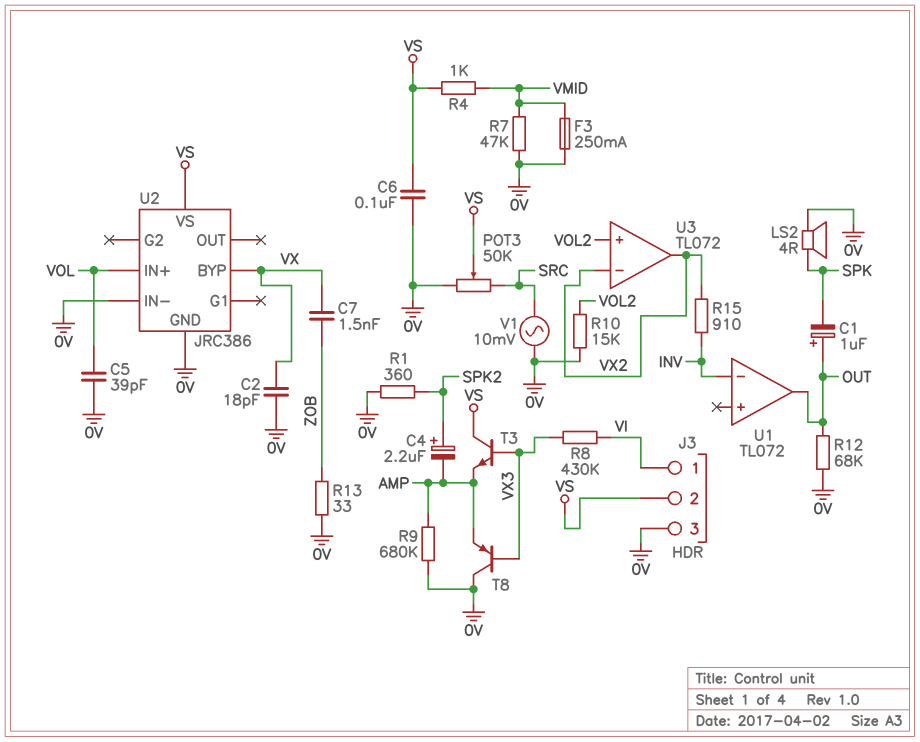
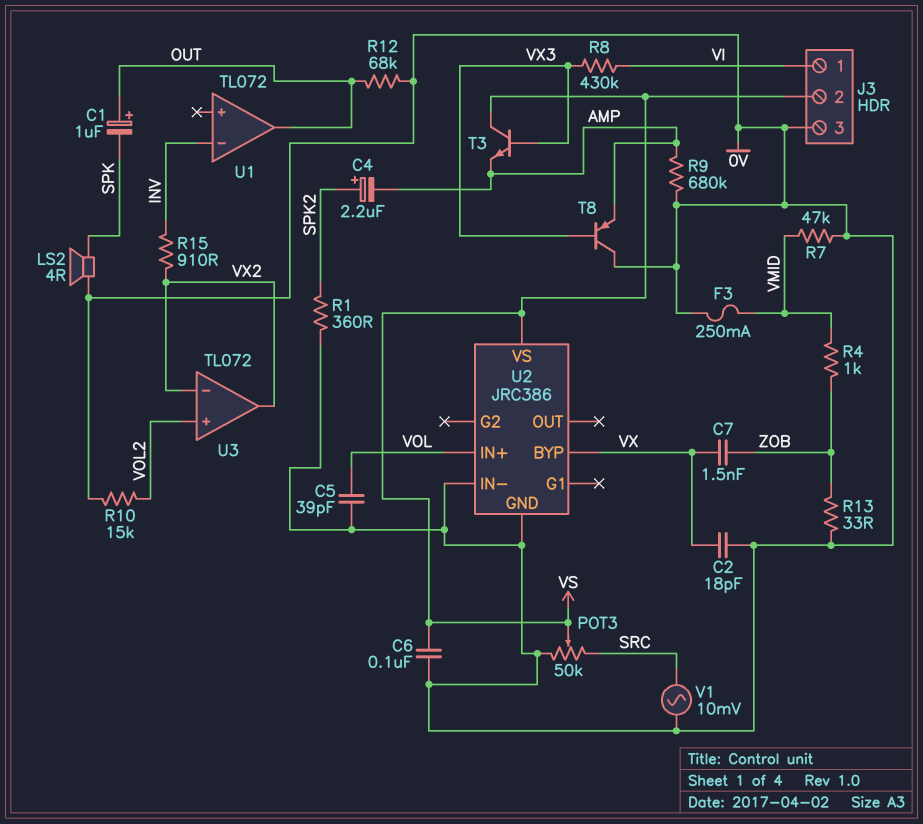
R4: 1k (VMID, VS) -> 1k (VMID, ZOB)

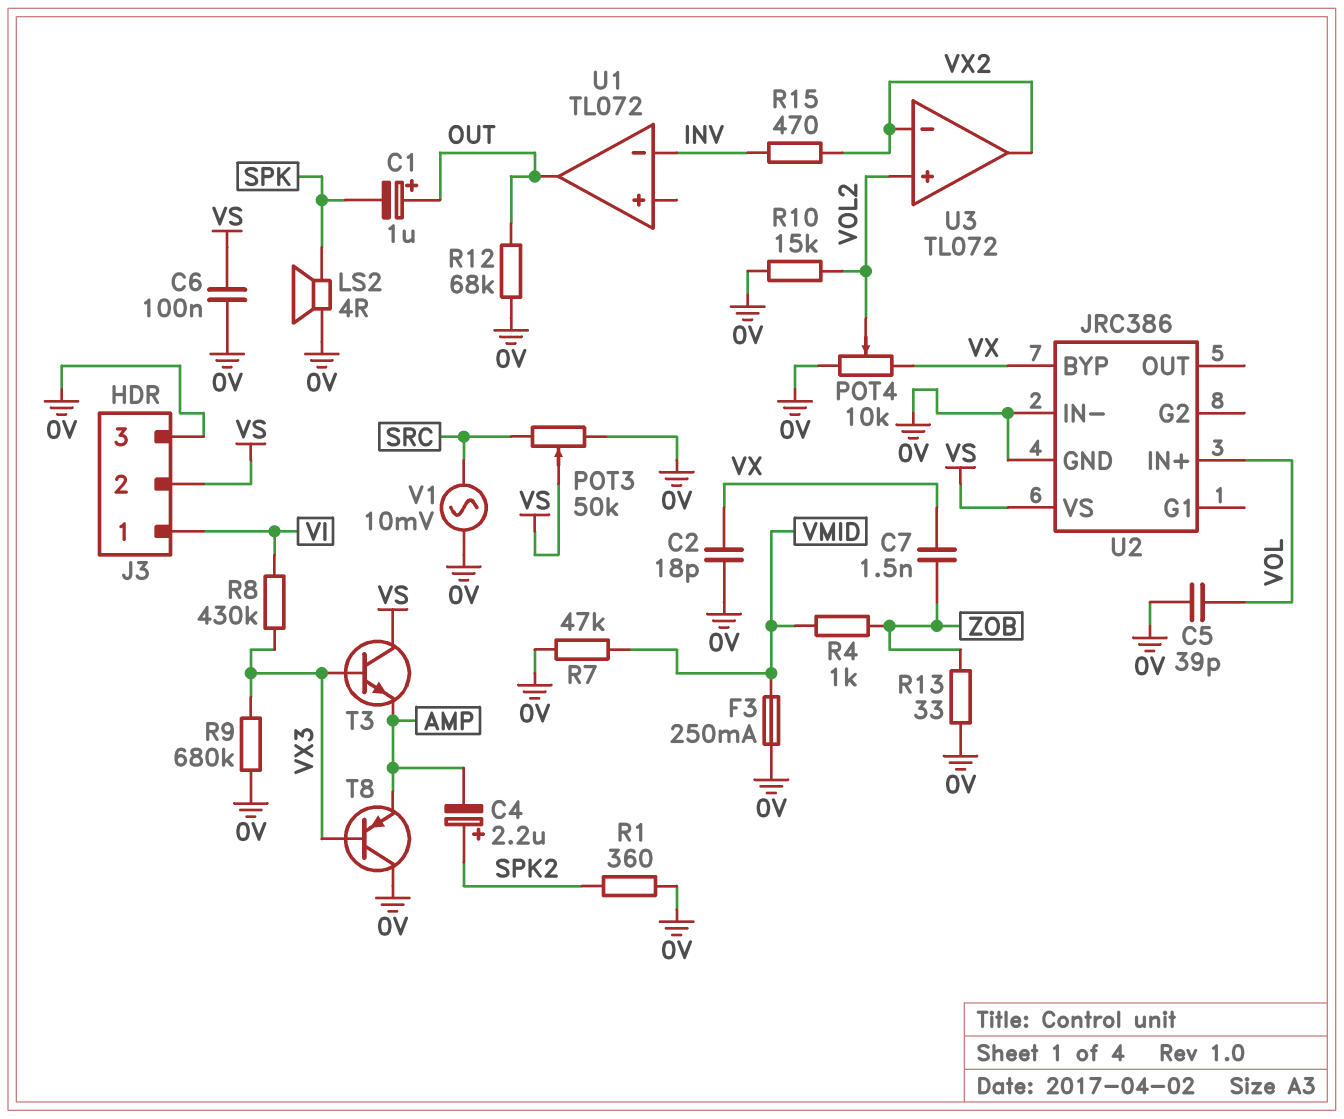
POT4: none -> 10k (0V, VX, wiper VOL2)
R9: 680k (0V, AMP) -> 680k (0V, VX3)
R15: 910 (INV, VX2) -> 470 (INV, VX2)

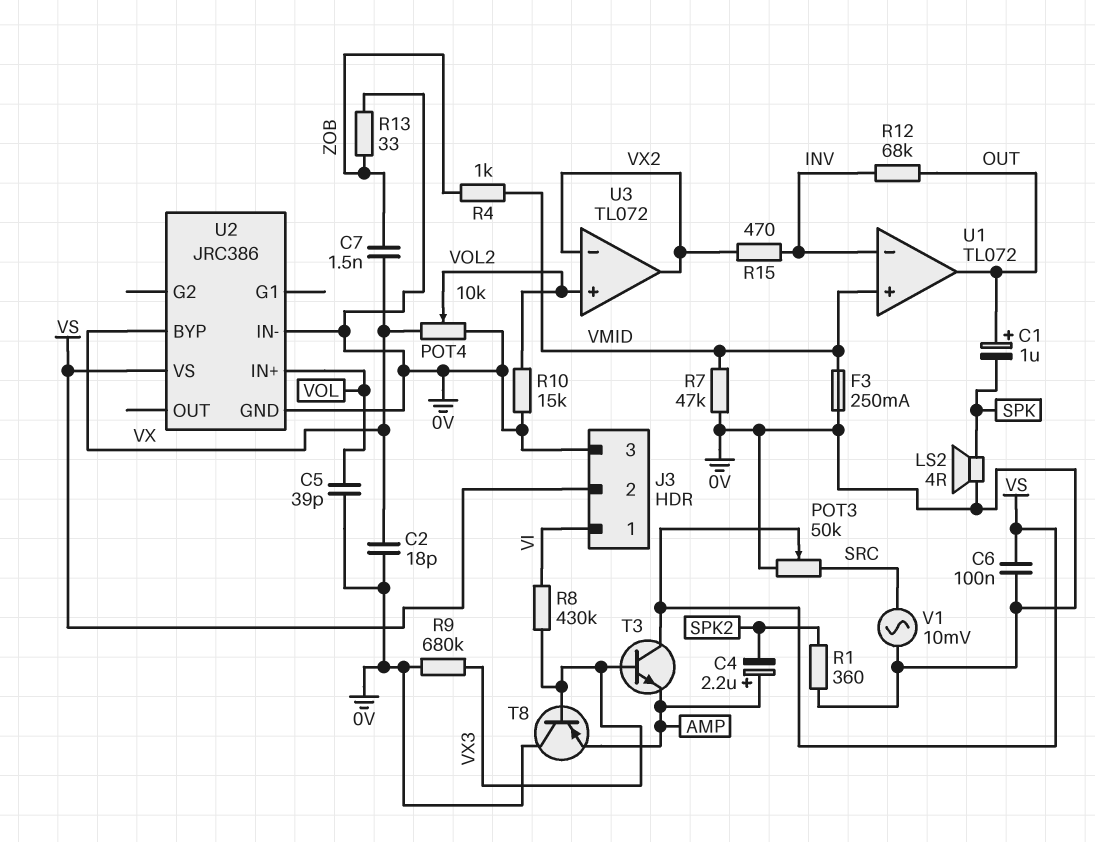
C4: 2.2uF (plus SPK2, minus AMP) -> 2.2uF (plus AMP, minus SPK2)
R12: 68k (0V, OUT) -> 68k (INV, OUT)
U1 pin in+: none -> VMID

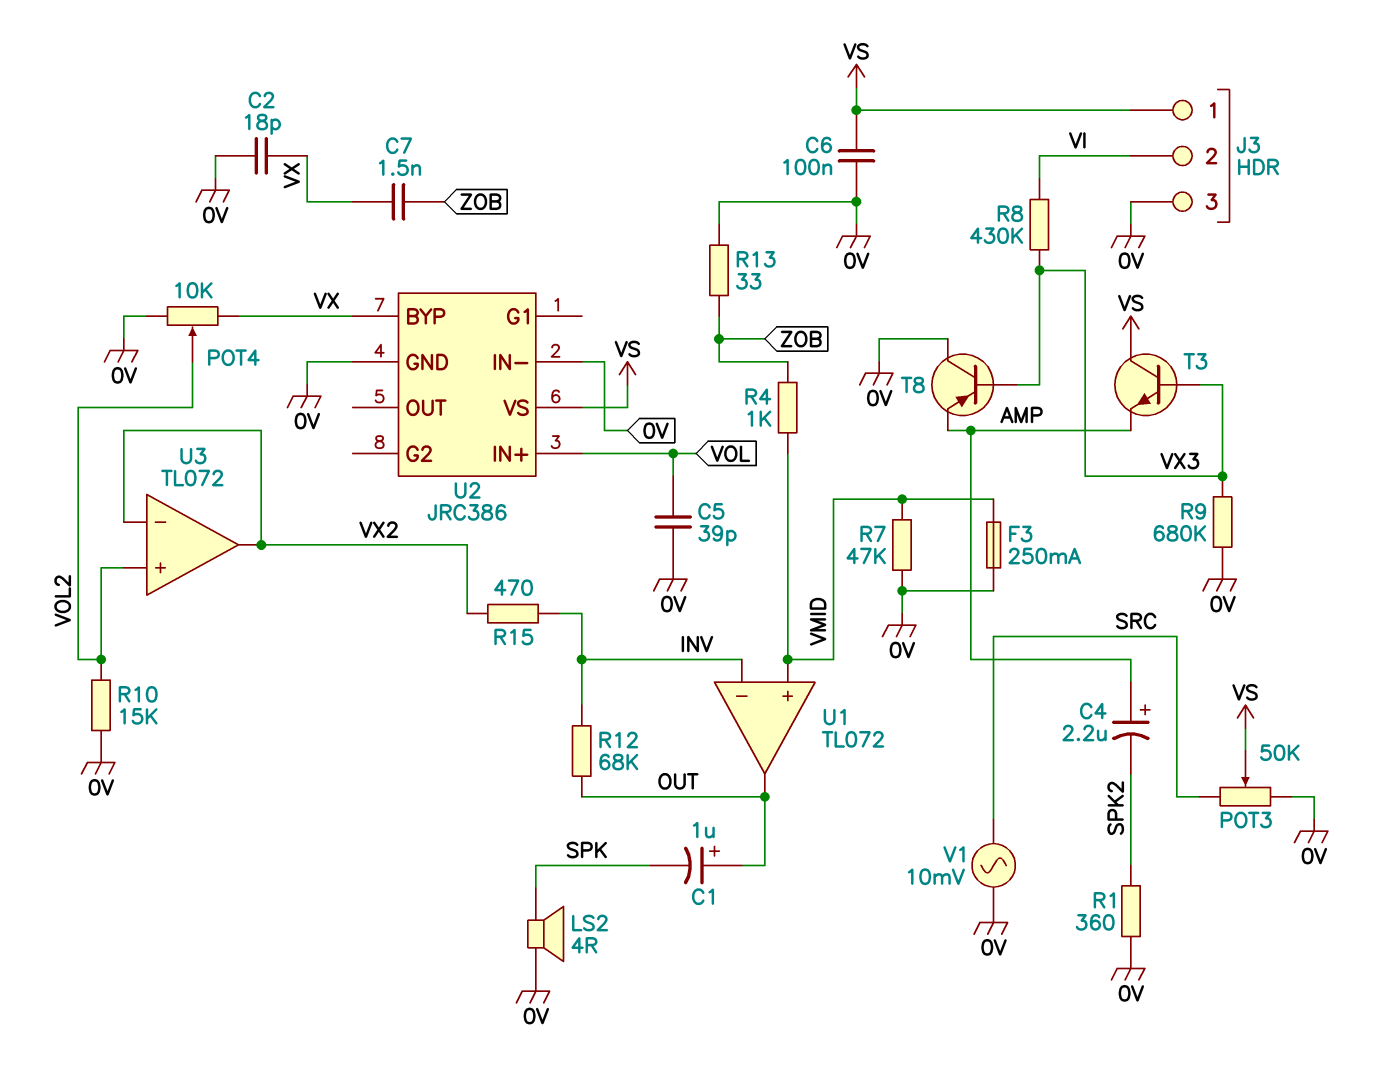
J3 pin 1: VI -> VS
J3 pin 2: VS -> VI

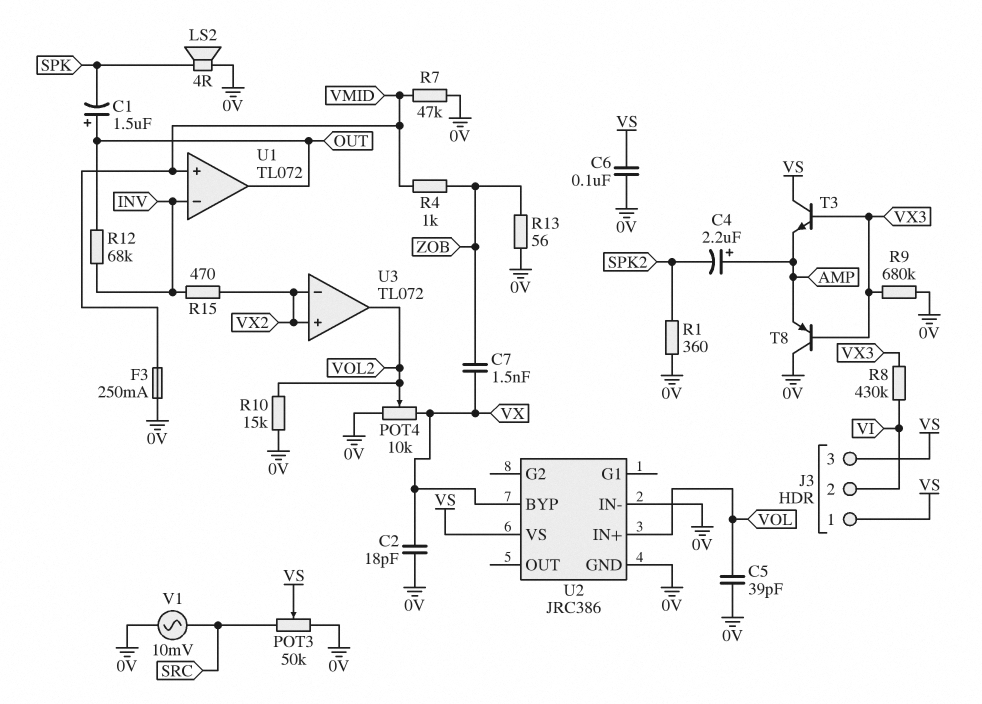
C1: 1uF (plus OUT, minus SPK) -> 1.5uF (plus OUT, minus SPK)
J3 pin 3: 0V -> VS
R13: 33 (0V, ZOB) -> 56 (0V, ZOB)
U3 pin in+: VOL2 -> VX2
U3 pin out: VX2 -> VOL2

